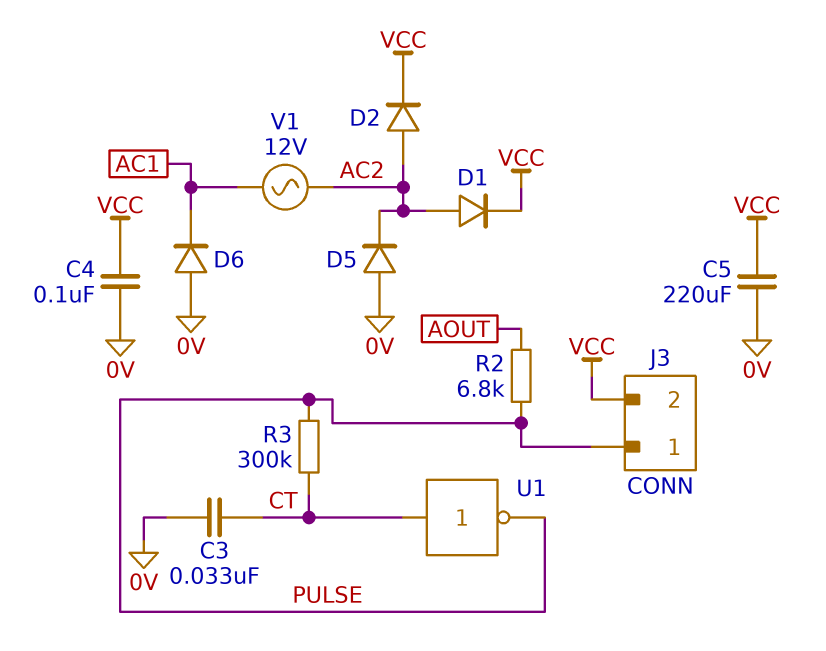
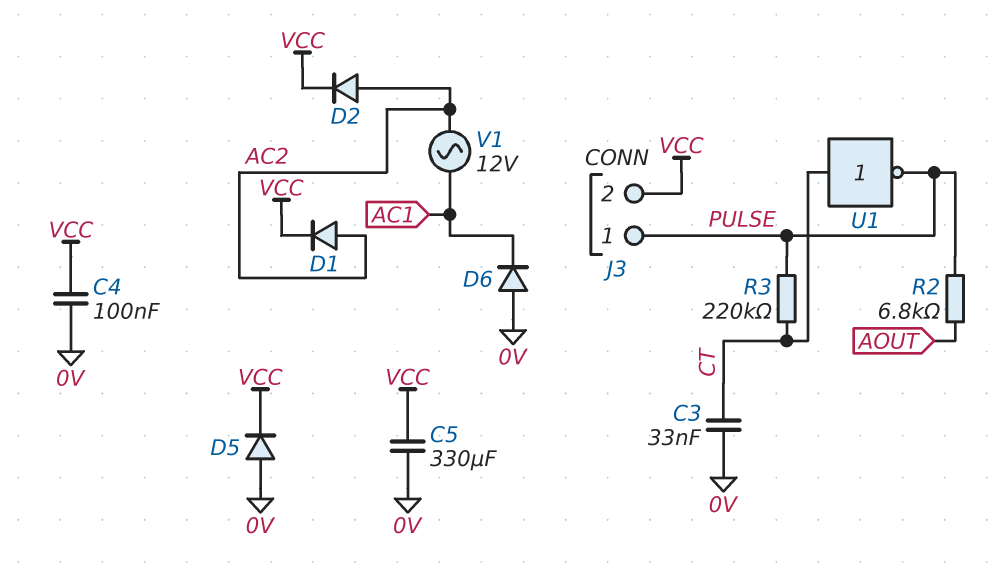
C5: 220uF (0V, VCC) -> 330uF (0V, VCC)
D5: diode (A 0V, K AC2) -> diode (A 0V, K VCC)
R3: 300k (CT, PULSE) -> 220k (CT, PULSE)

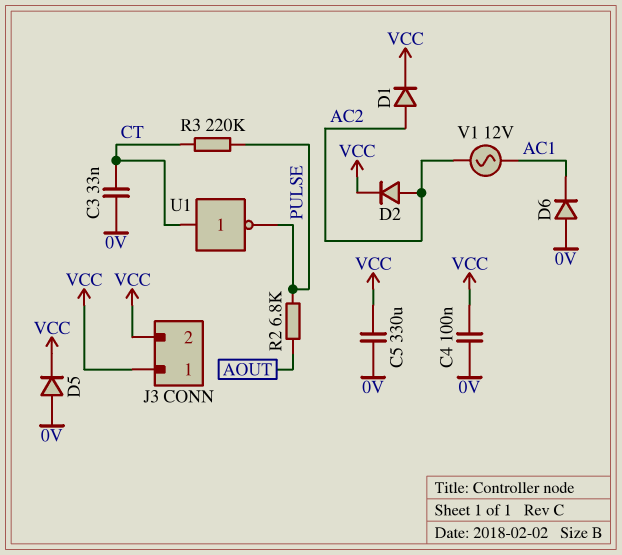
J3 pin 1: PULSE -> VCC

